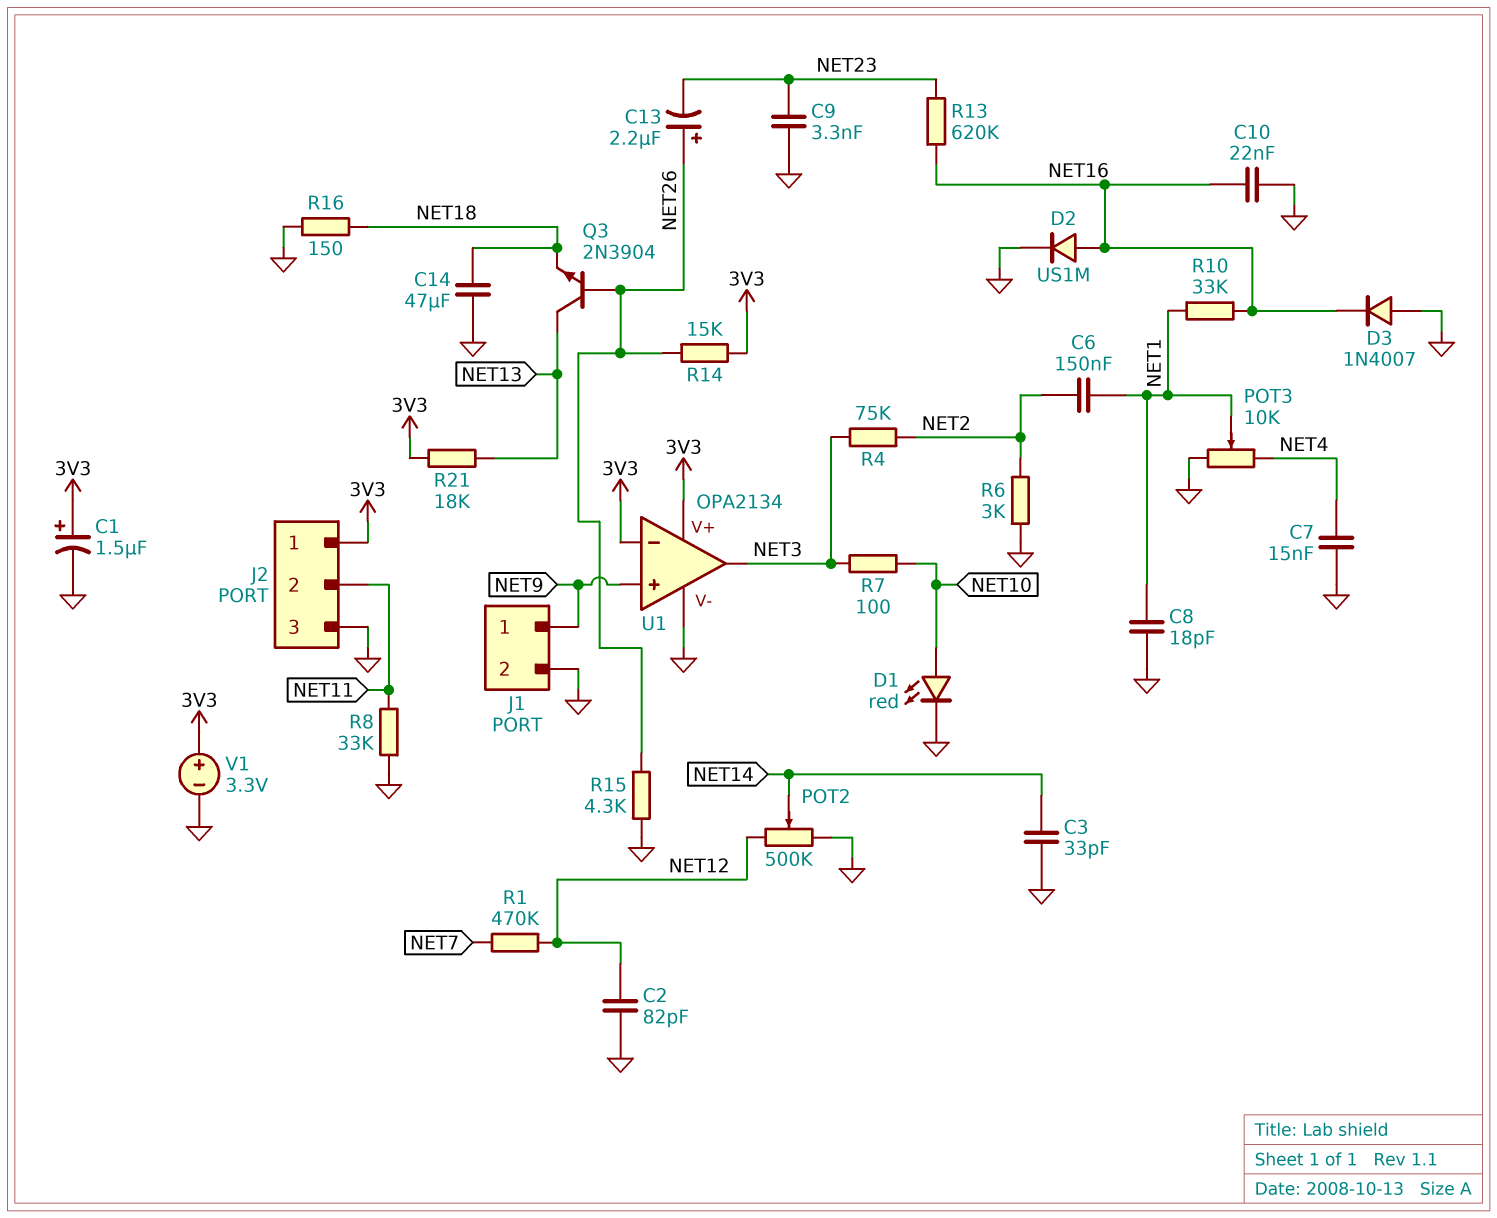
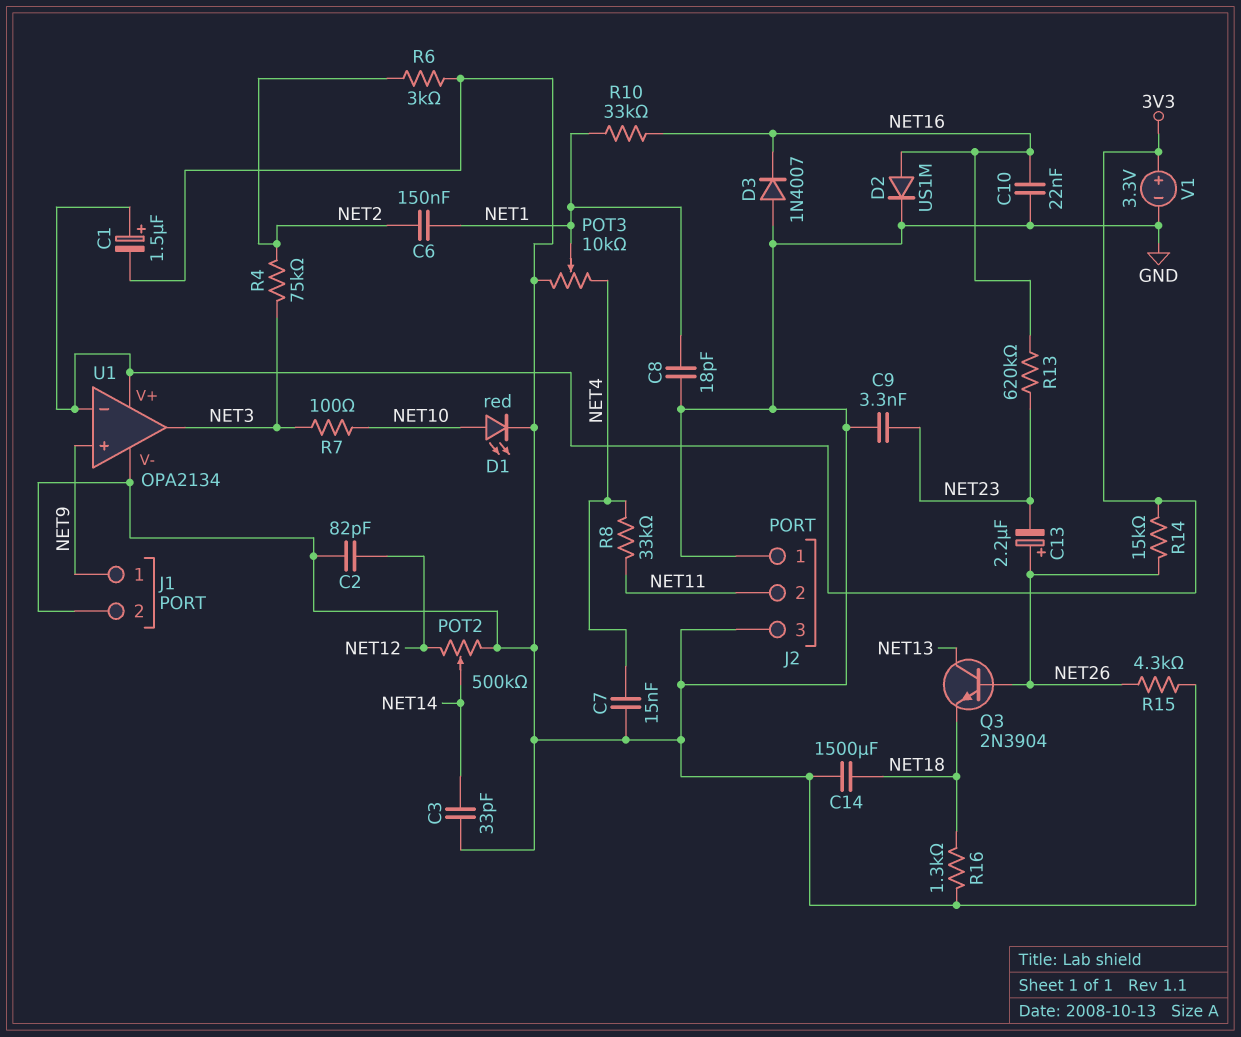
C14: 47uF (GND, NET18) -> 1500uF (GND, NET18)
J2 pin 1: 3V3 -> GND
R1: 470k (NET7, NET12) -> none
R8: 33k (GND, NET11) -> 33k (NET4, NET11)
R16: 150 (GND, NET18) -> 1.3k (GND, NET18)
R21: 18k (3V3, NET13) -> none

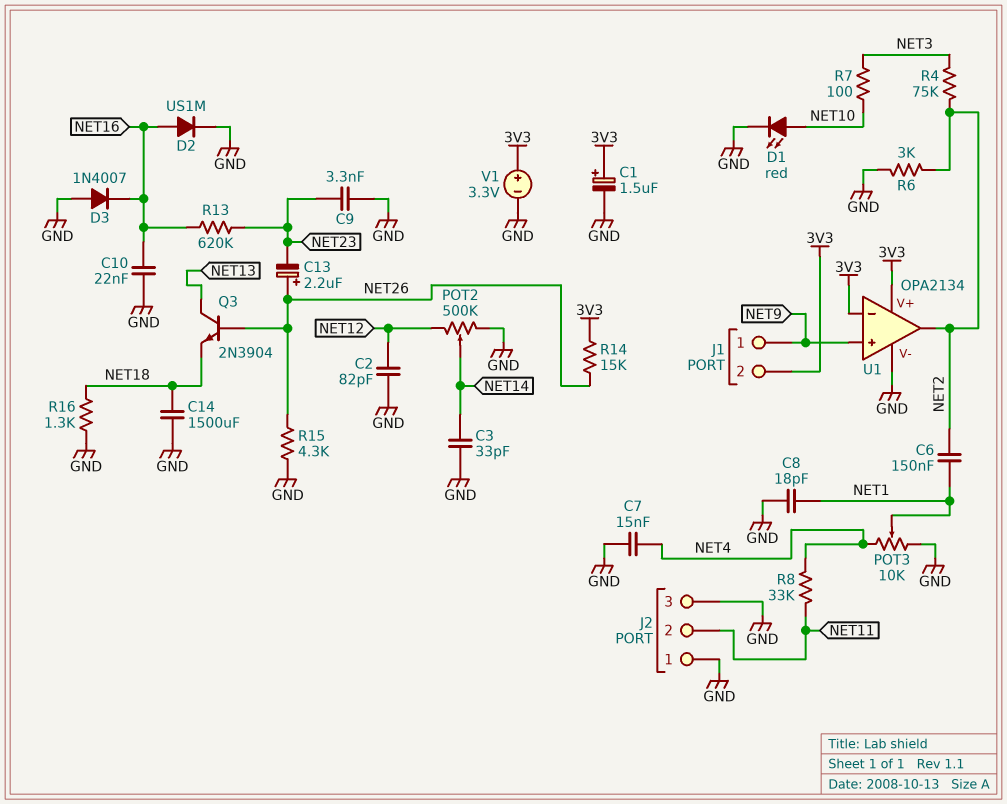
J1 pin 2: GND -> 3V3
R10: 33k (NET1, NET16) -> none
U1 pin out: NET3 -> NET2

